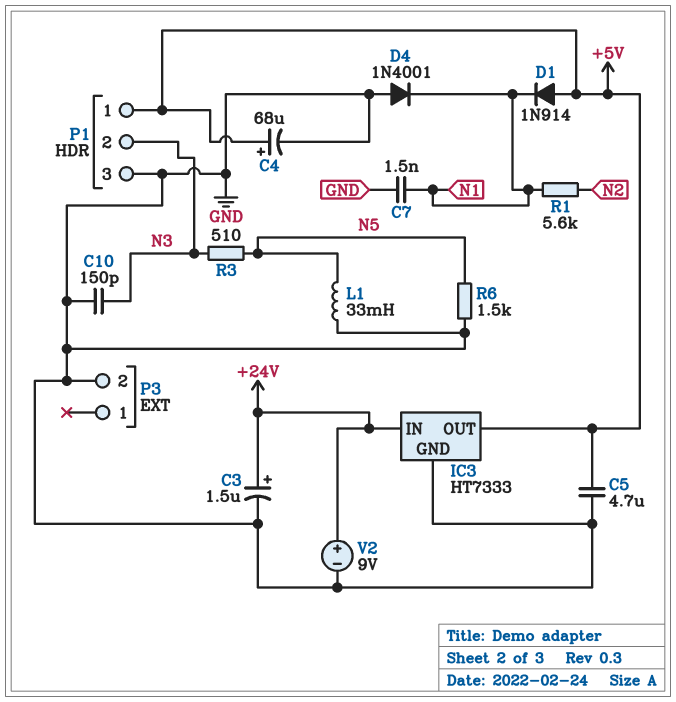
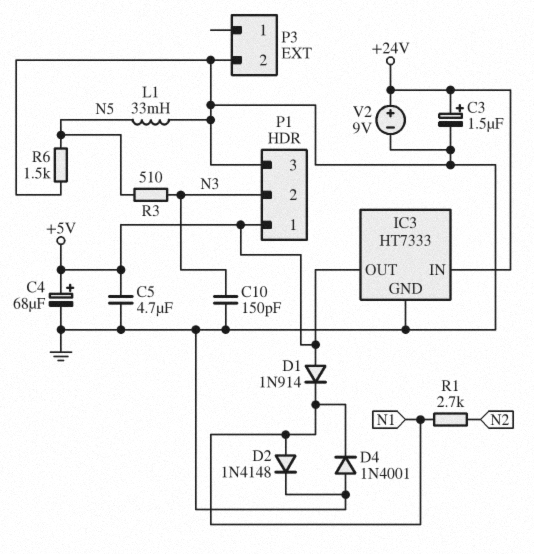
C7: 1.5nF (GND, N1) -> none
D2: none -> diode 1N4148 (A N1, K GND)
R1: 5.6k (N1, N2) -> 2.7k (N1, N2)

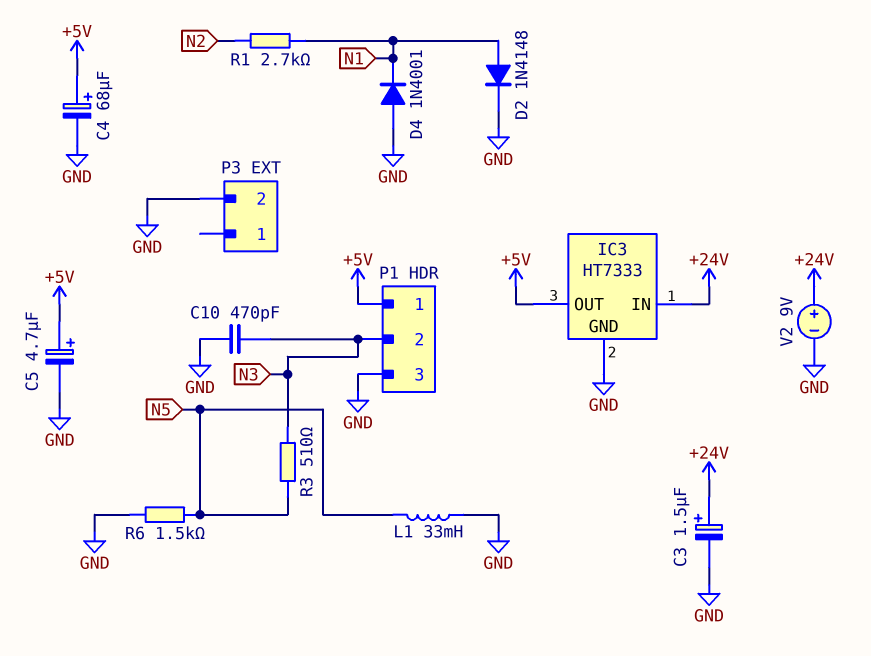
C5: 4.7uF (+5V, GND) -> 4.7uF (plus +5V, minus GND)
C10: 150pF (GND, N3) -> 470pF (GND, N3)
D1: diode 1N914 (A +5V, K N1) -> none

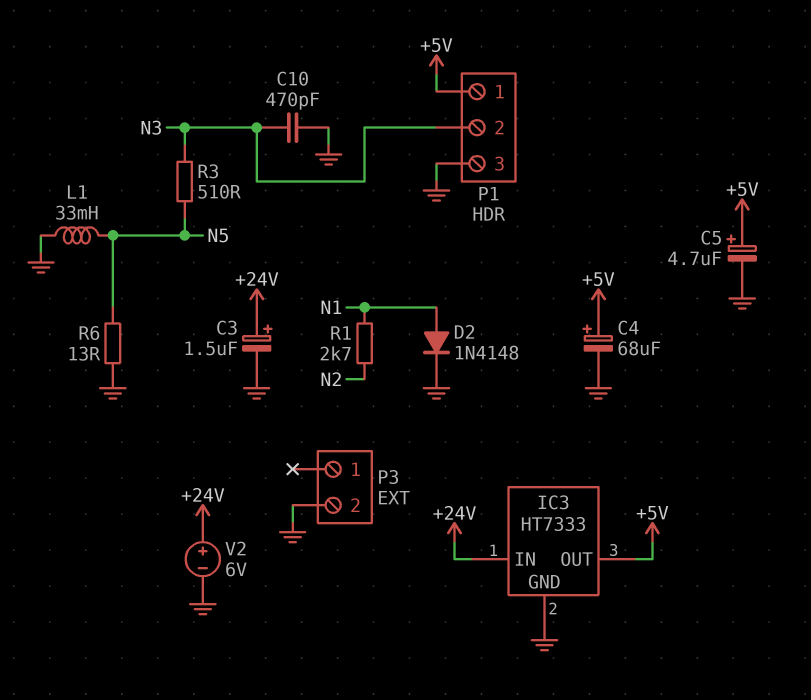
D4: diode 1N4001 (A GND, K N1) -> none
R6: 1.5k (GND, N5) -> 13 (GND, N5)
V2: 9V (plus +24V, minus GND) -> 6V (plus +24V, minus GND)

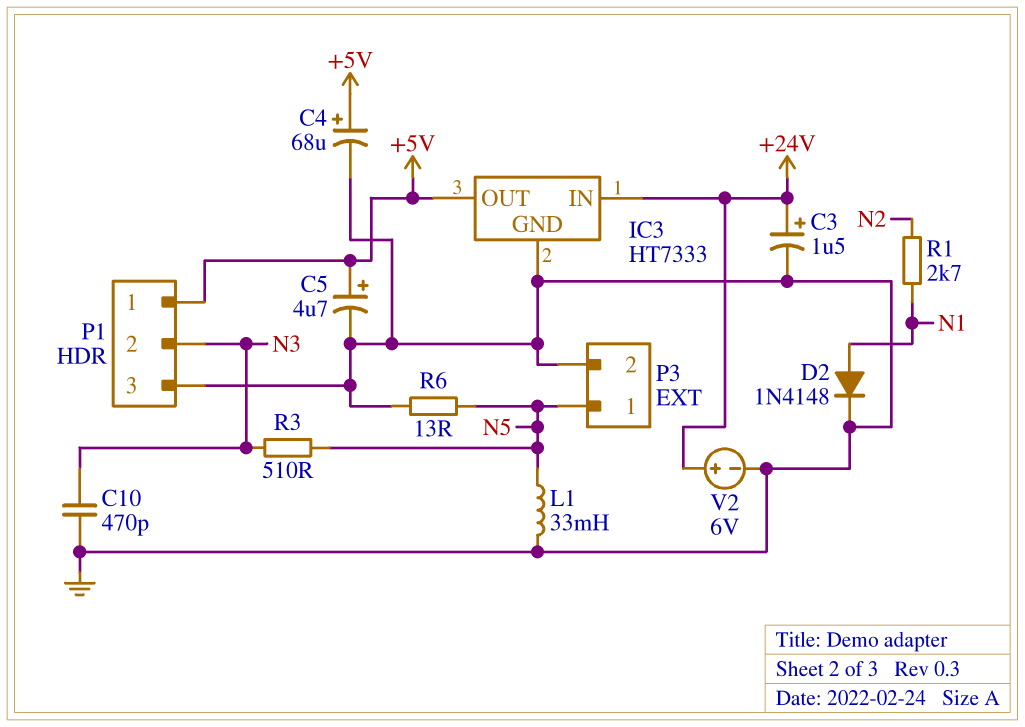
P3 pin 1: none -> N5

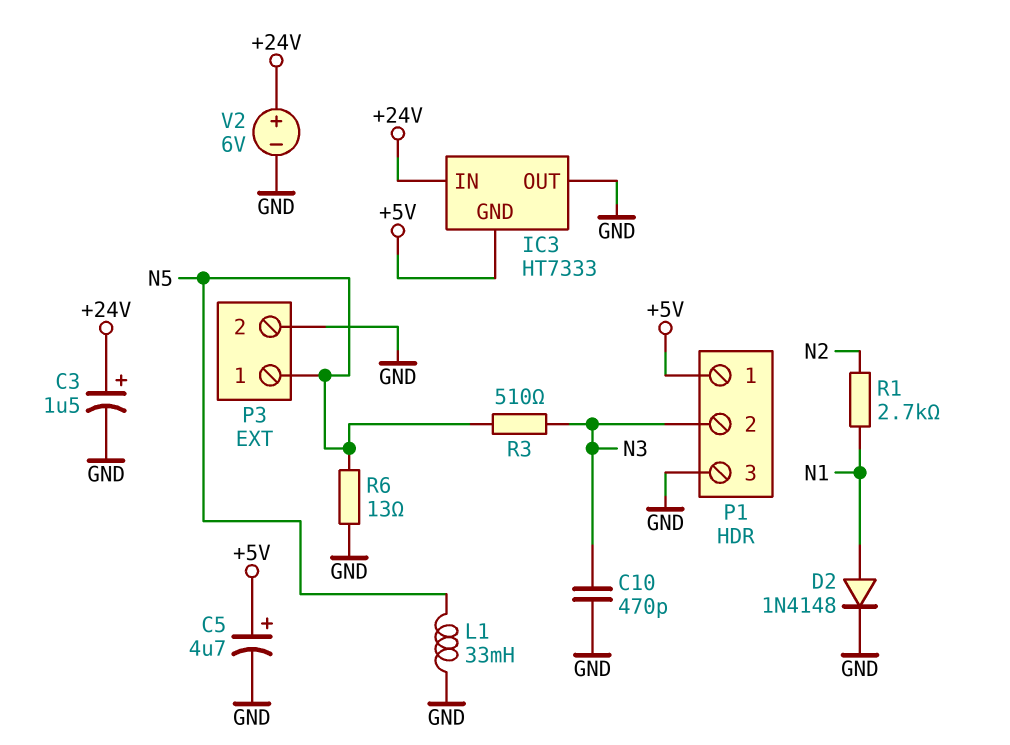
C4: 68uF (plus +5V, minus GND) -> none
IC3 pin GND: GND -> +5V
IC3 pin OUT: +5V -> GND

